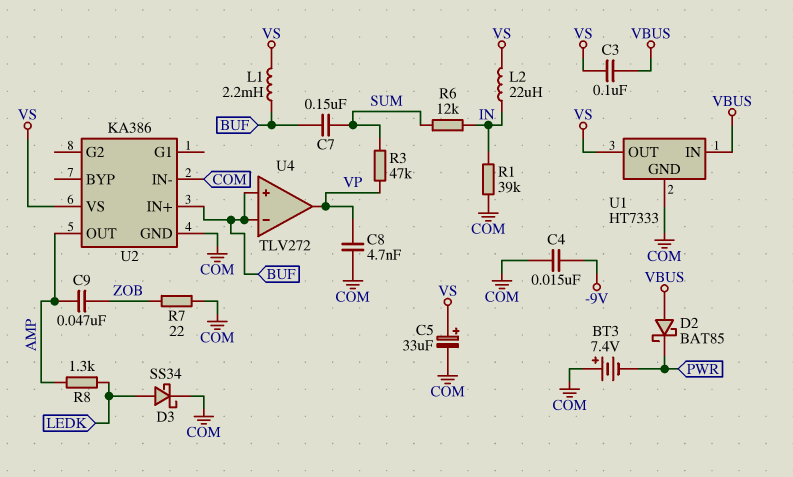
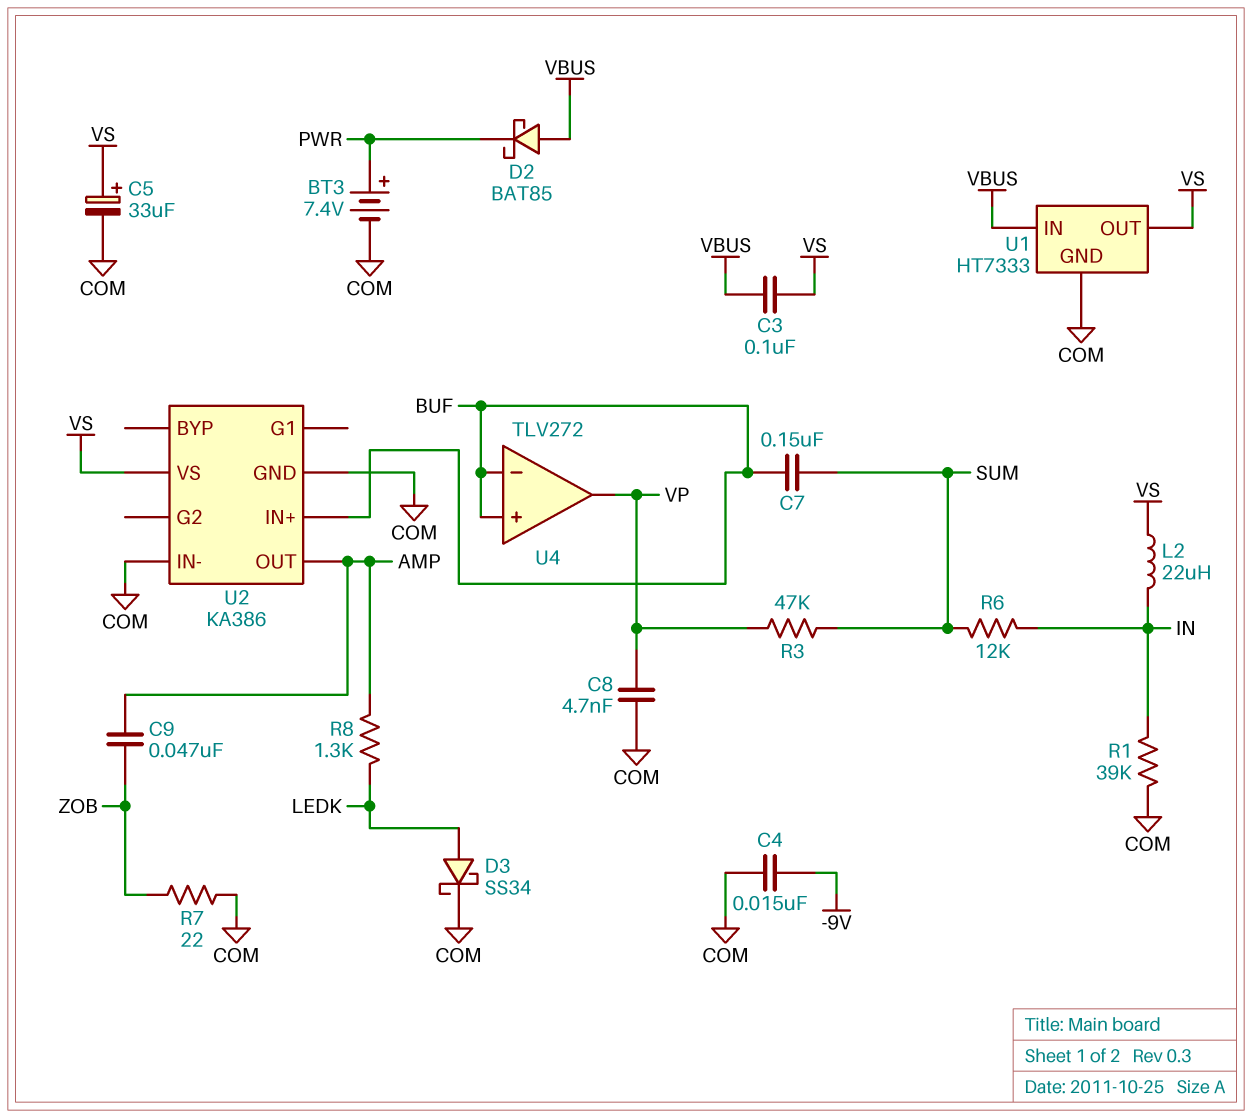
BT3: 7.4V (plus COM, minus PWR) -> 7.4V (plus PWR, minus COM)
L1: 2.2mH (BUF, VS) -> none

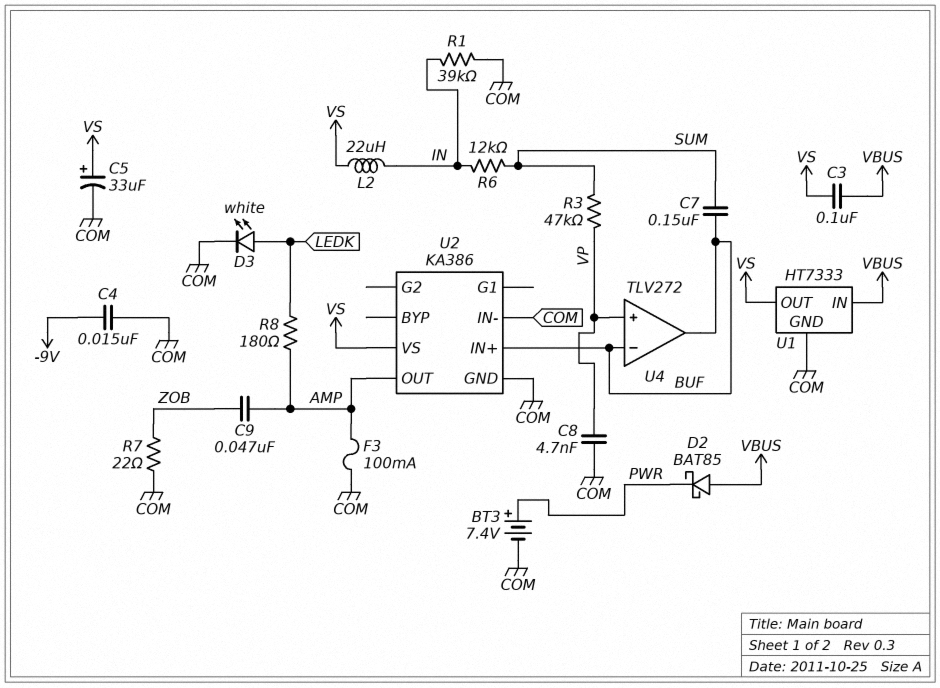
D3: schottky SS34 (A LEDK, K COM) -> LED white (A LEDK, K COM)
F3: none -> 100mA (AMP, COM)
R8: 1.3k (AMP, LEDK) -> 180 (AMP, LEDK)
U4 pin in+: BUF -> VP
U4 pin out: VP -> BUF

